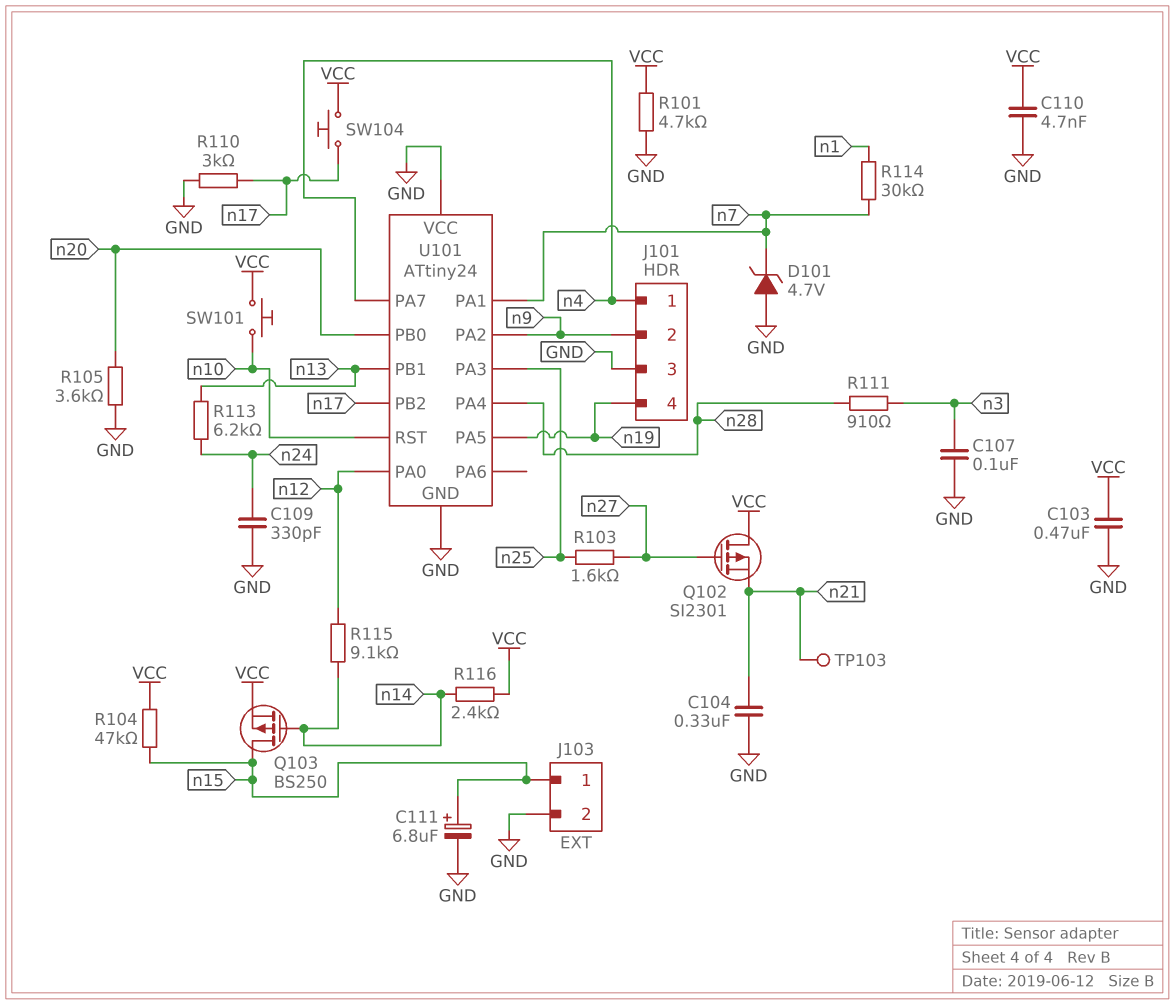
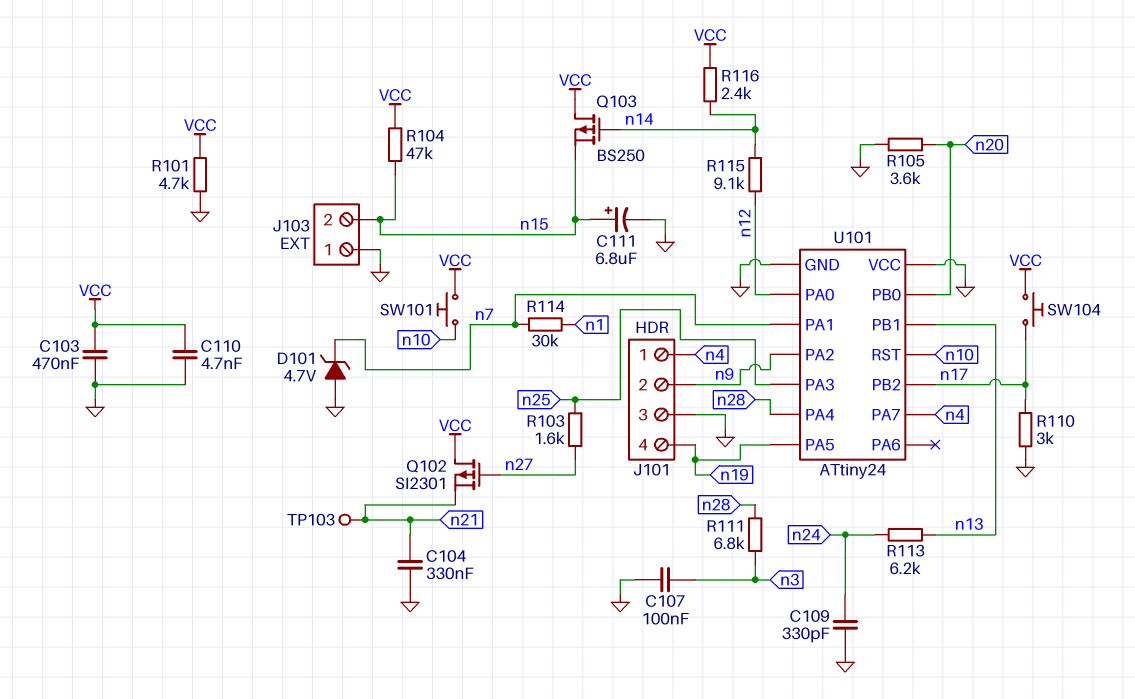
J103 pin 1: n15 -> GND
J103 pin 2: GND -> n15
Q103: PMOS BS250 (G n14, D n15, S VCC) -> PMOS BS250 (G n14, D VCC, S n15)
R111: 910 (n3, n28) -> 6.8k (n3, n28)

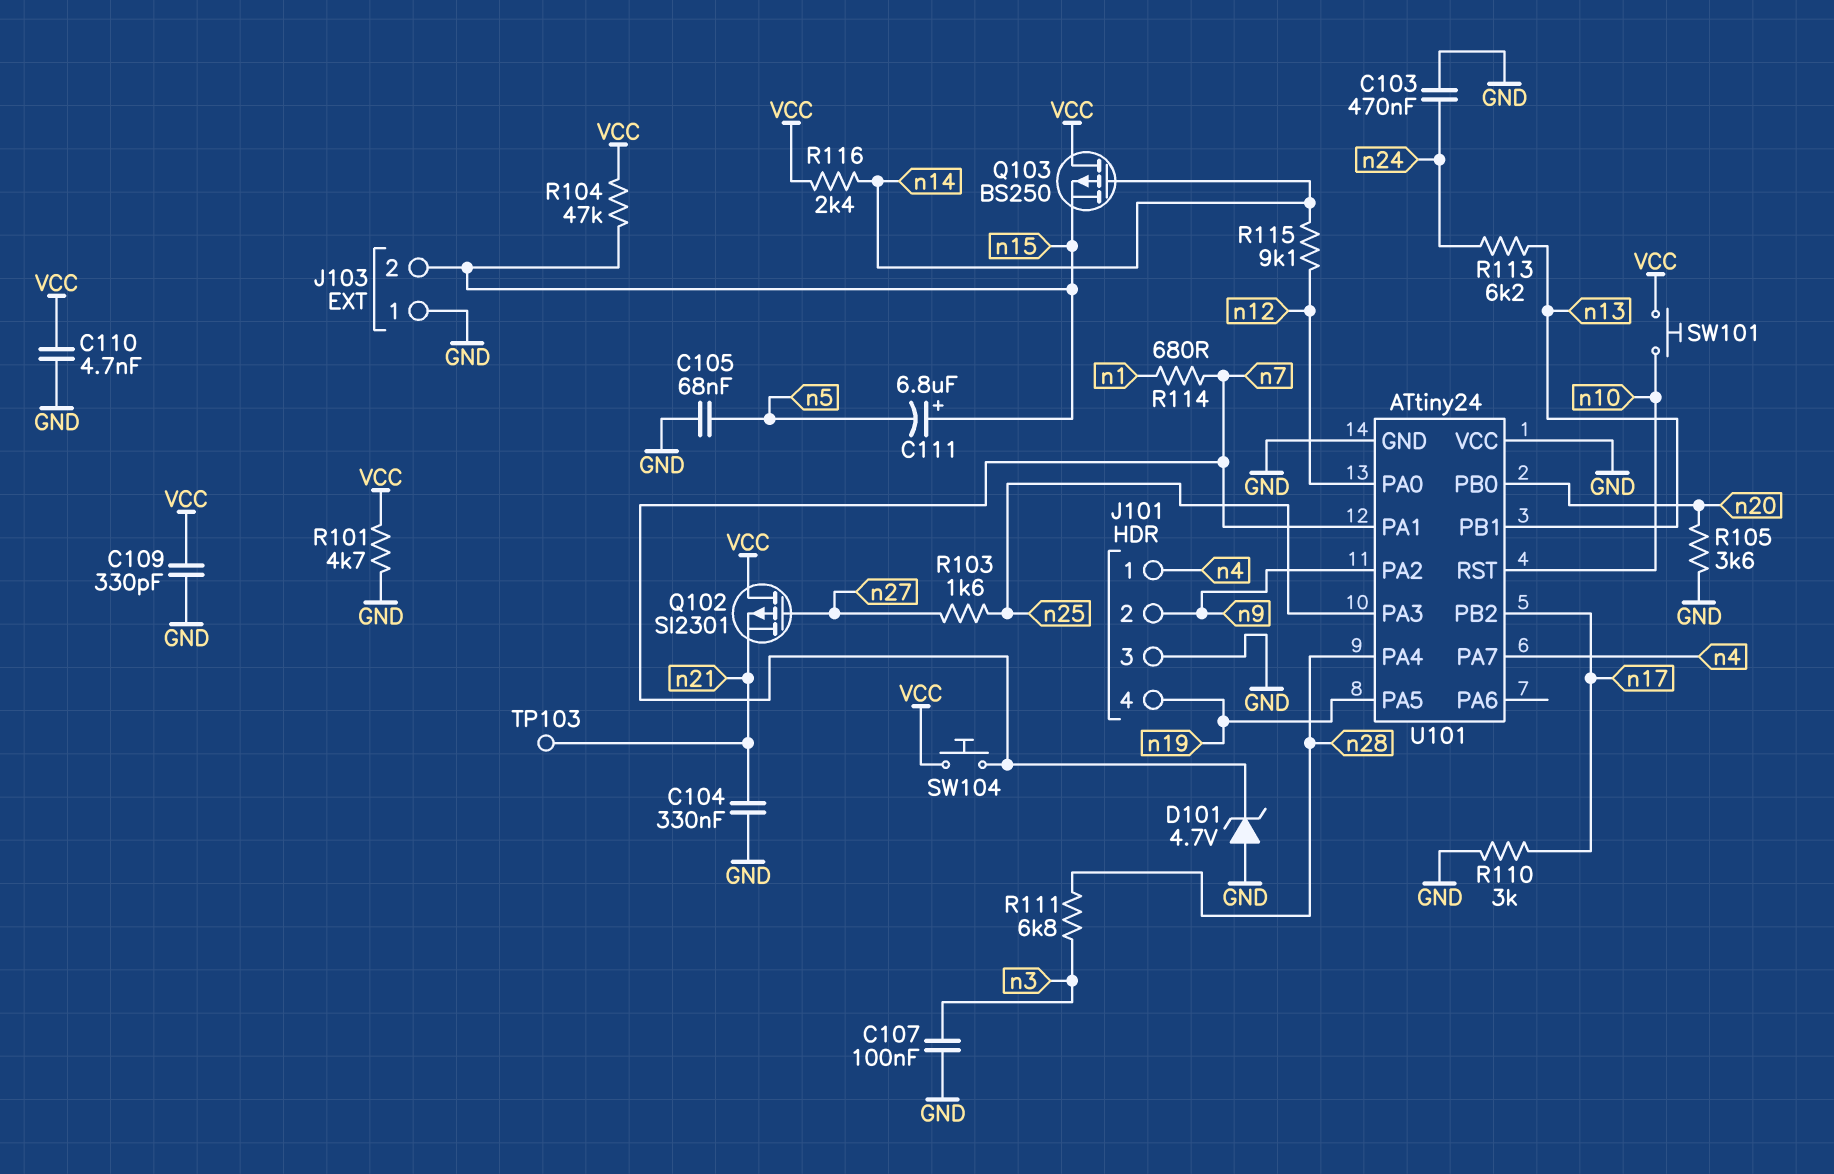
C103: 470nF (GND, VCC) -> 470nF (GND, n24)
C105: none -> 68nF (GND, n5)
C109: 330pF (GND, n24) -> 330pF (GND, VCC)
C111: 6.8uF (plus n15, minus GND) -> 6.8uF (plus n15, minus n5)
R114: 30k (n1, n7) -> 680 (n1, n7)
SW104: button (VCC, n17) -> button (VCC, n7)

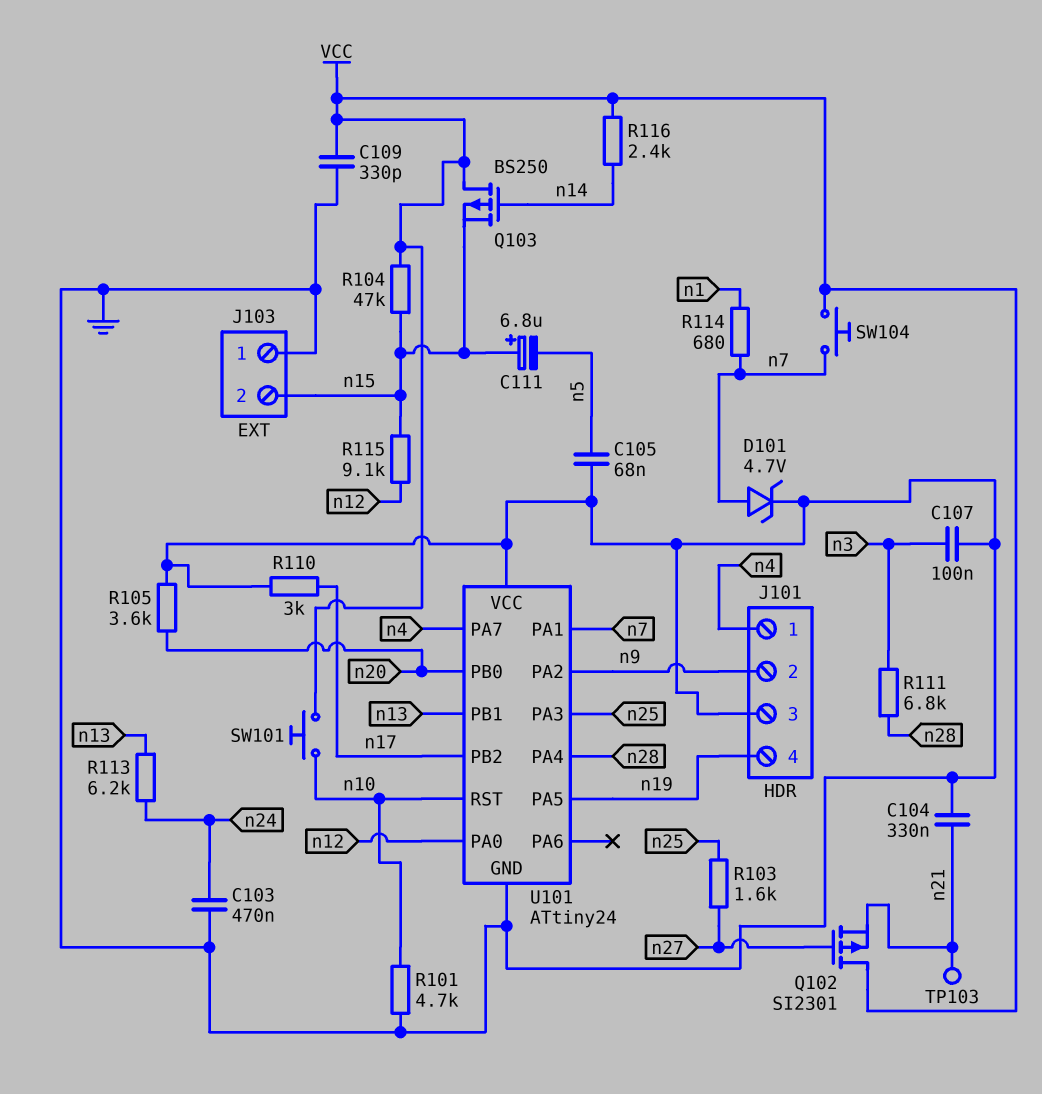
C110: 4.7nF (GND, VCC) -> none
D101: zener 4.7V (A GND, K n7) -> zener 4.7V (A n7, K GND)
R101: 4.7k (GND, VCC) -> 4.7k (GND, n10)
R115: 9.1k (n12, n14) -> 9.1k (n12, n15)

